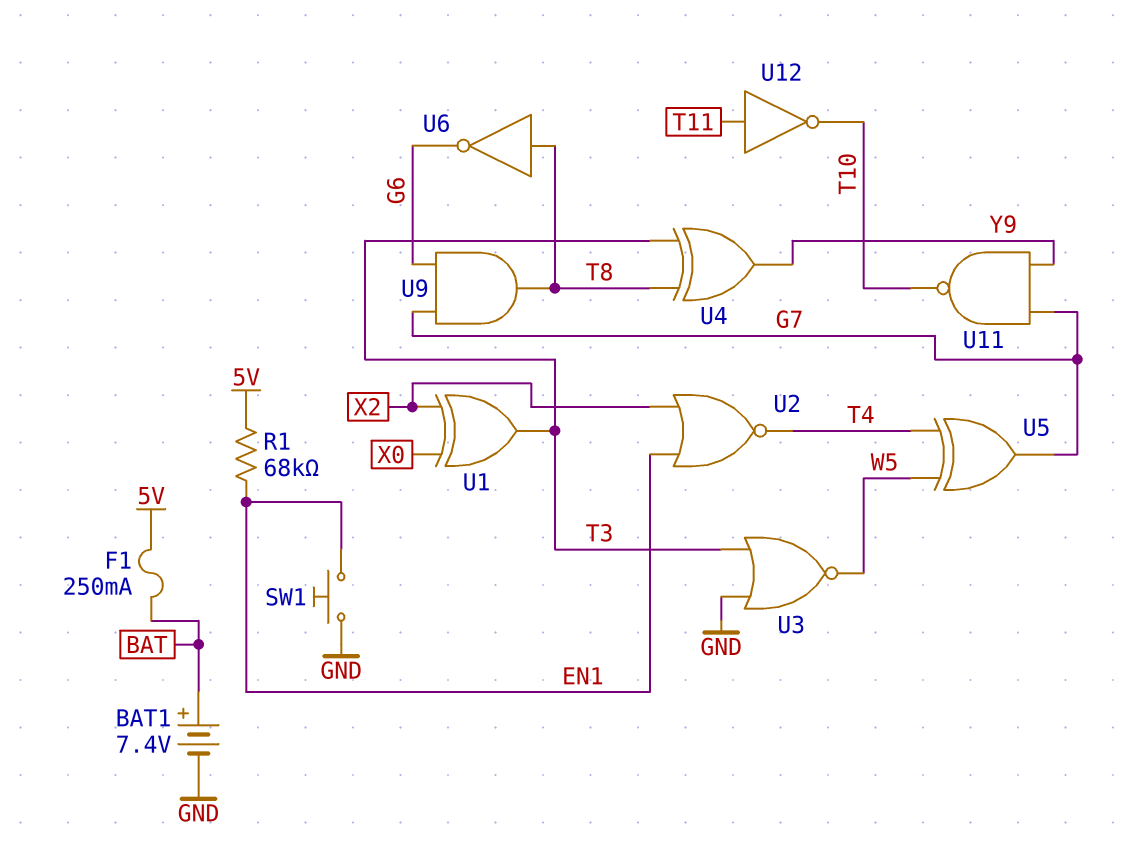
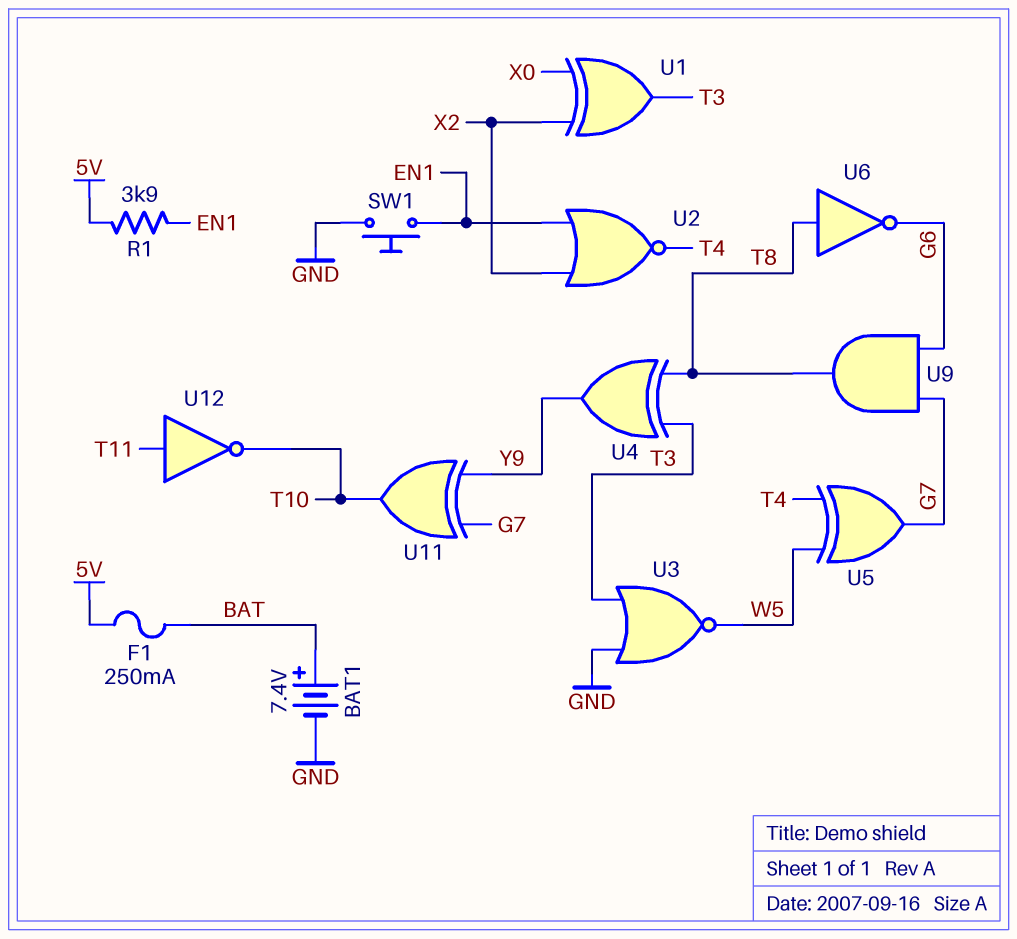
R1: 68k (5V, EN1) -> 3.9k (5V, EN1)
U11: NAND (in G7, in Y9, out T10) -> XOR (in G7, in Y9, out T10)

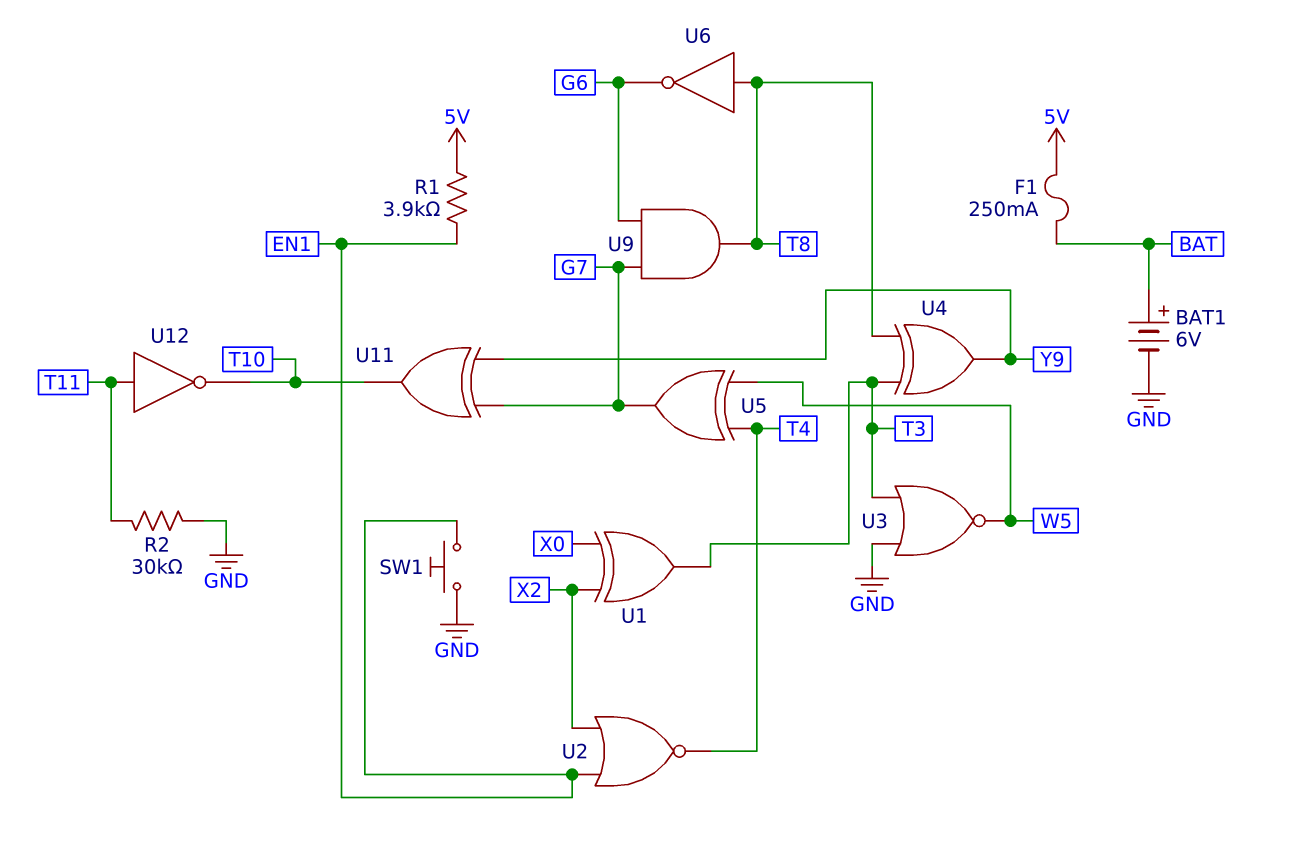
BAT1: 7.4V (plus BAT, minus GND) -> 6V (plus BAT, minus GND)
R2: none -> 30k (GND, T11)

